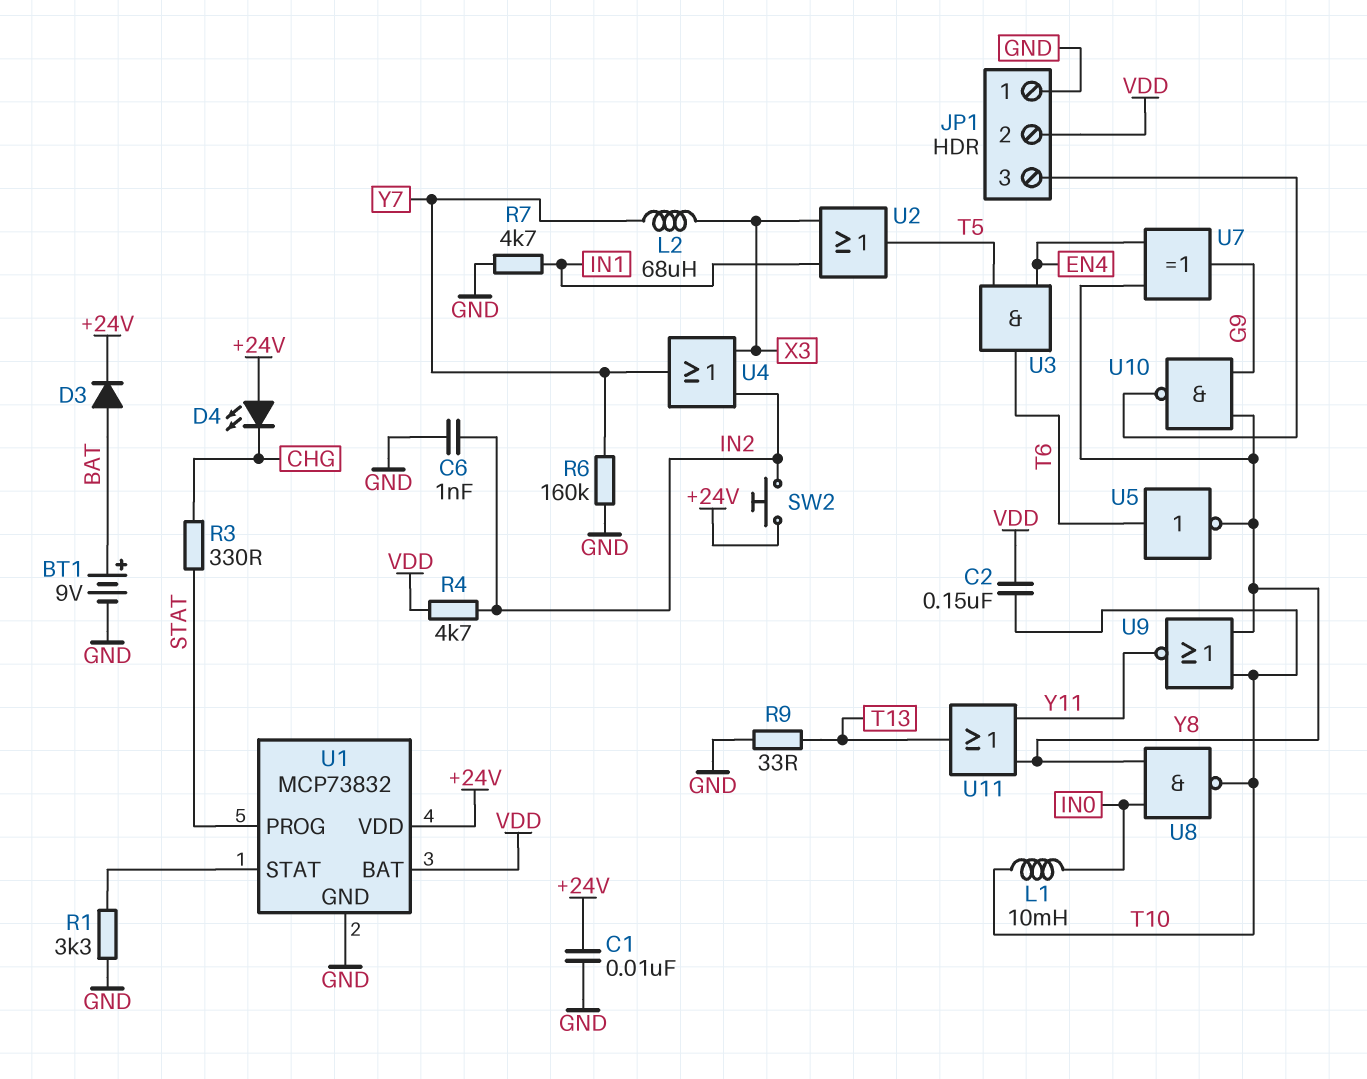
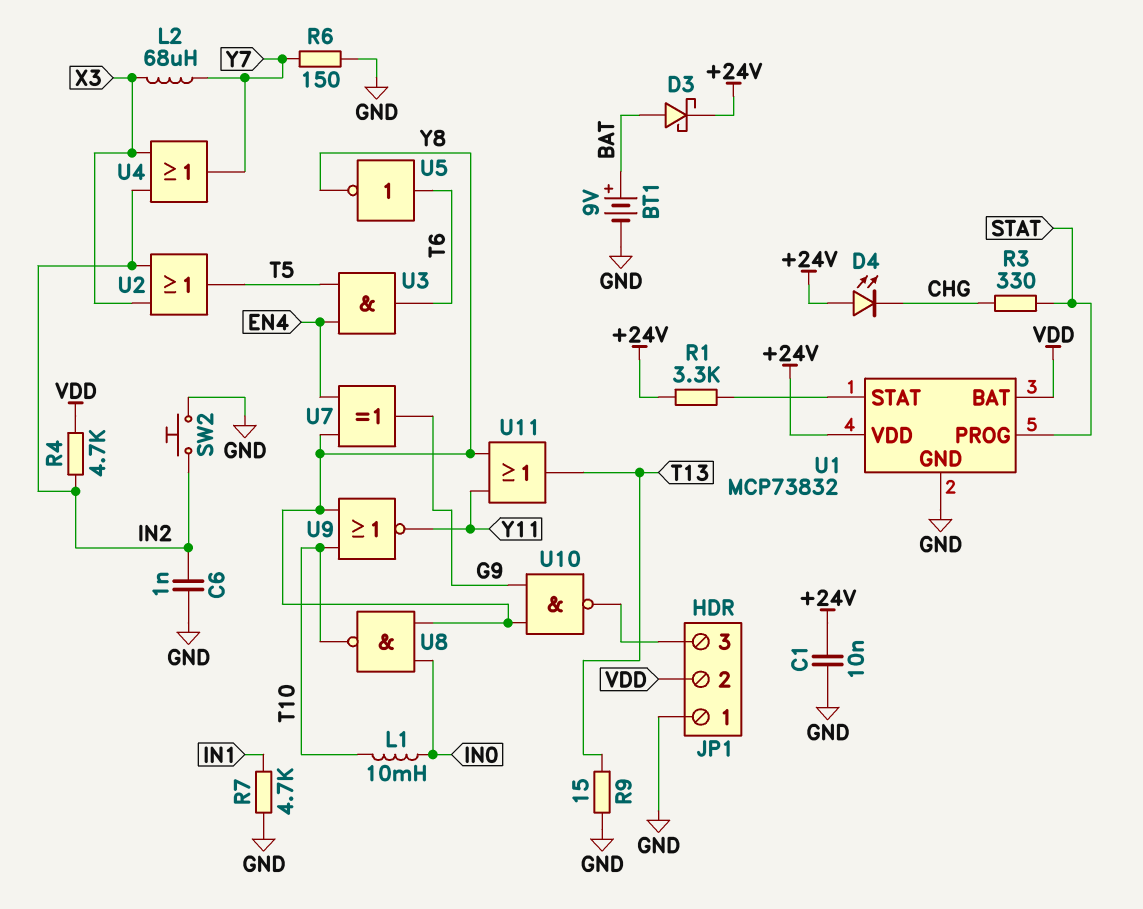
C2: 150nF (T10, VDD) -> none
D3: diode (A BAT, K +24V) -> schottky (A BAT, K +24V)
R1: 3.3k (GND, U1/STAT) -> 3.3k (+24V, U1/STAT)
R6: 160k (GND, Y7) -> 150 (GND, Y7)
R9: 33 (GND, T13) -> 15 (GND, T13)
SW2: button (+24V, IN2) -> button (GND, IN2)
U2: OR (in IN1, in X3, out T5) -> OR (in IN2, in X3, out T5)

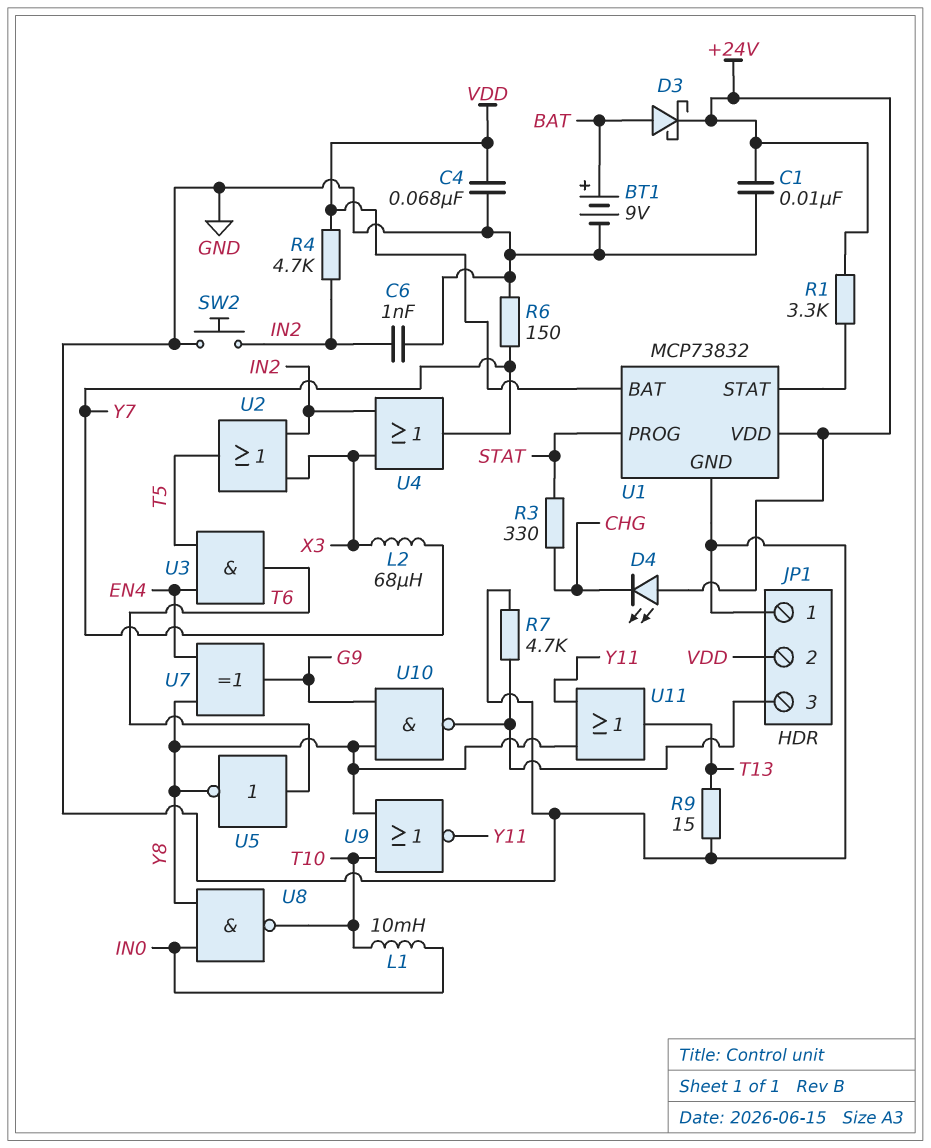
C4: none -> 68nF (GND, VDD)
R7: 4.7k (GND, IN1) -> 4.7k (GND, JP1/3)

